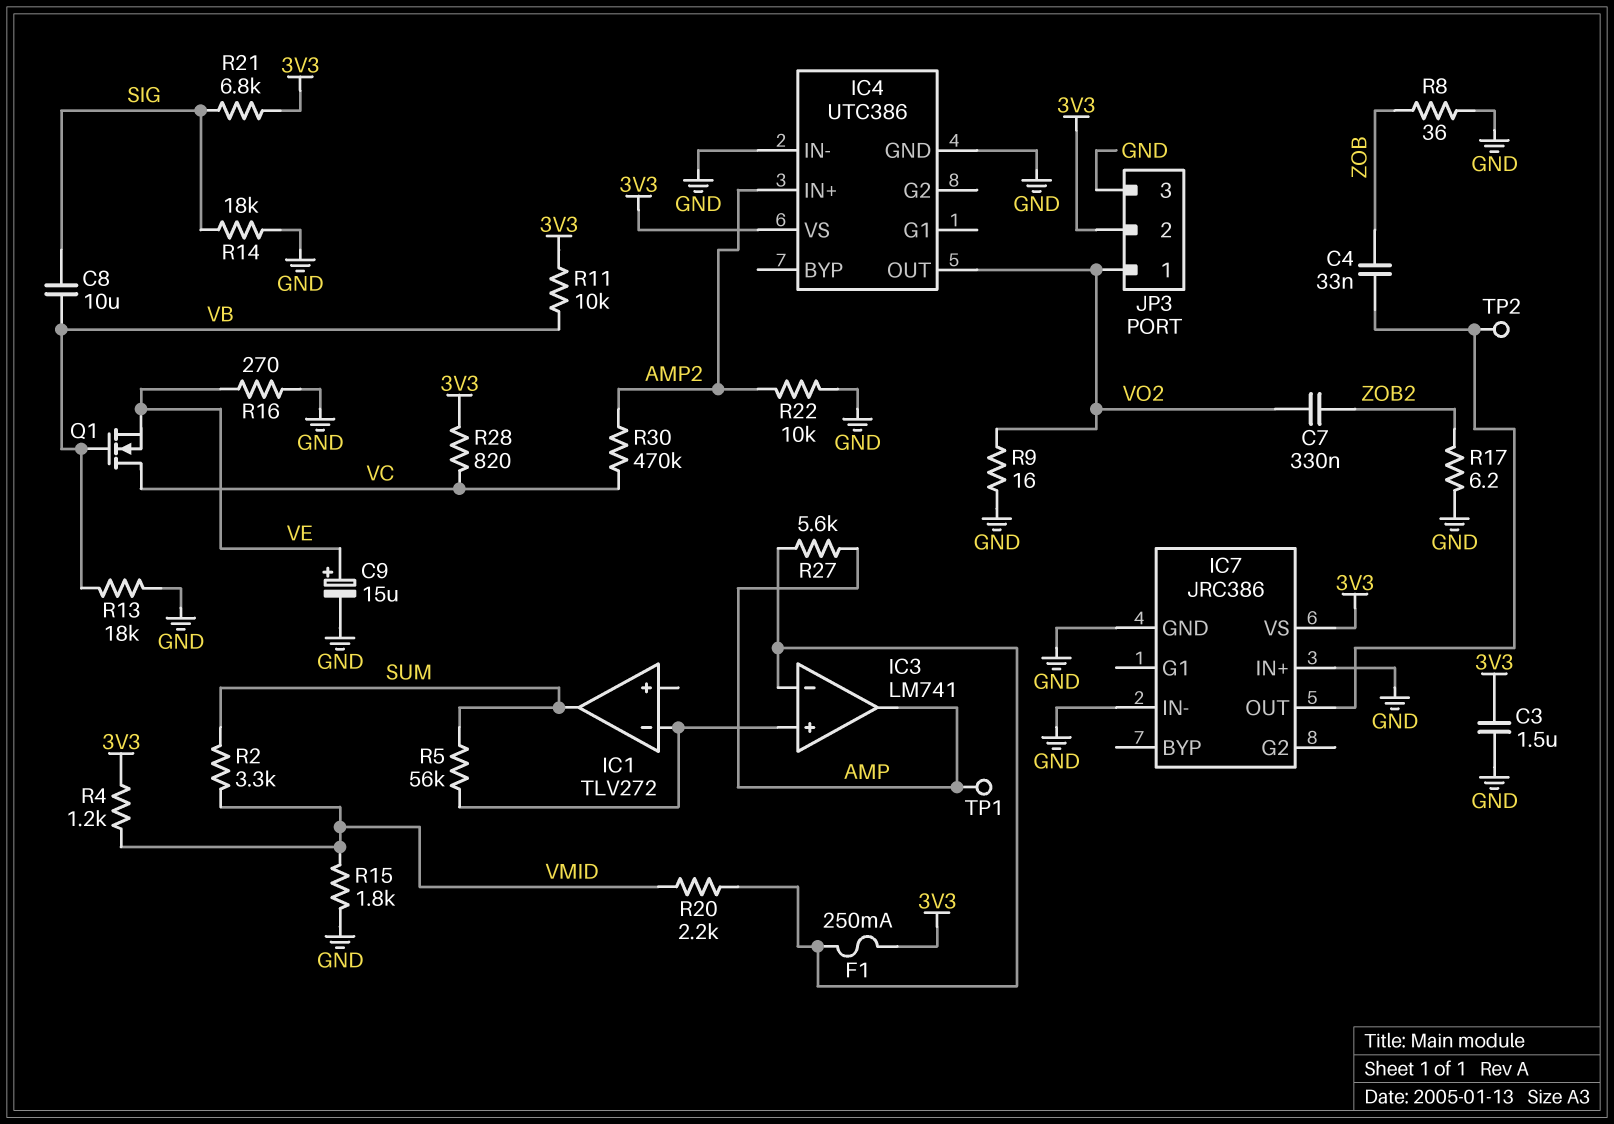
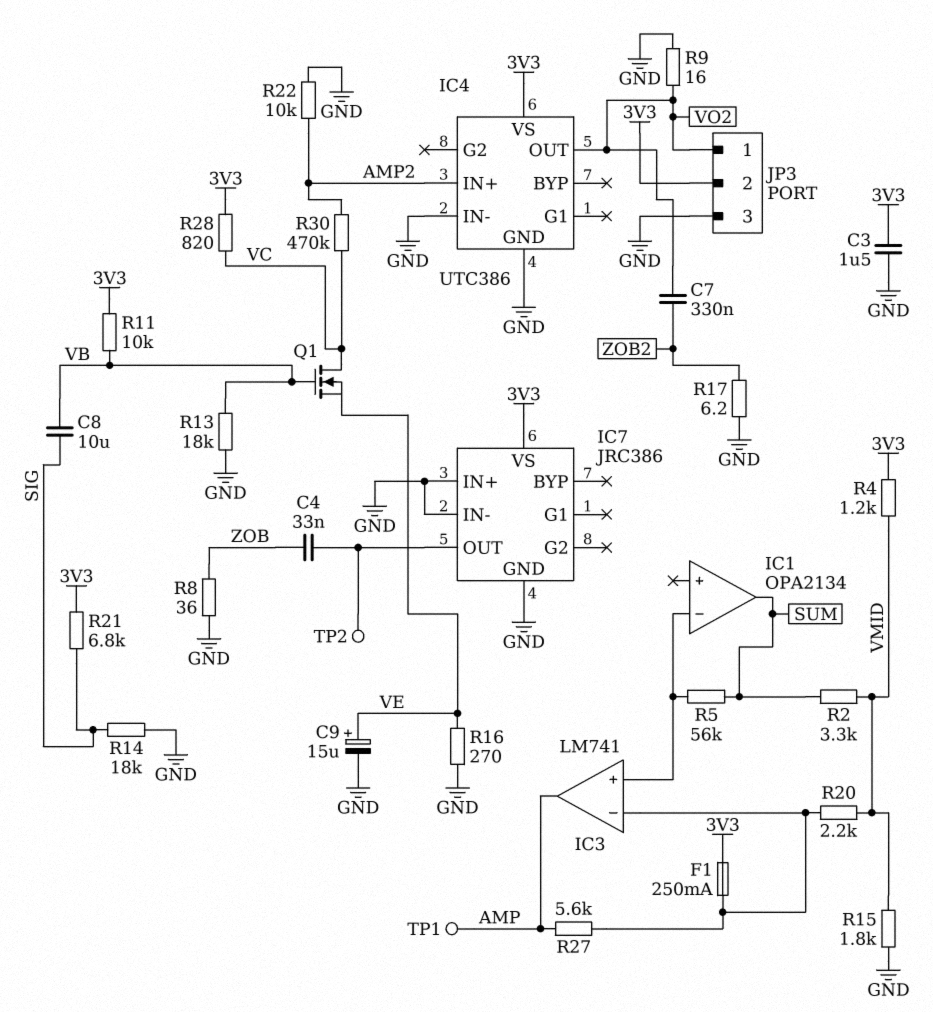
IC1: TLV272 -> OPA2134

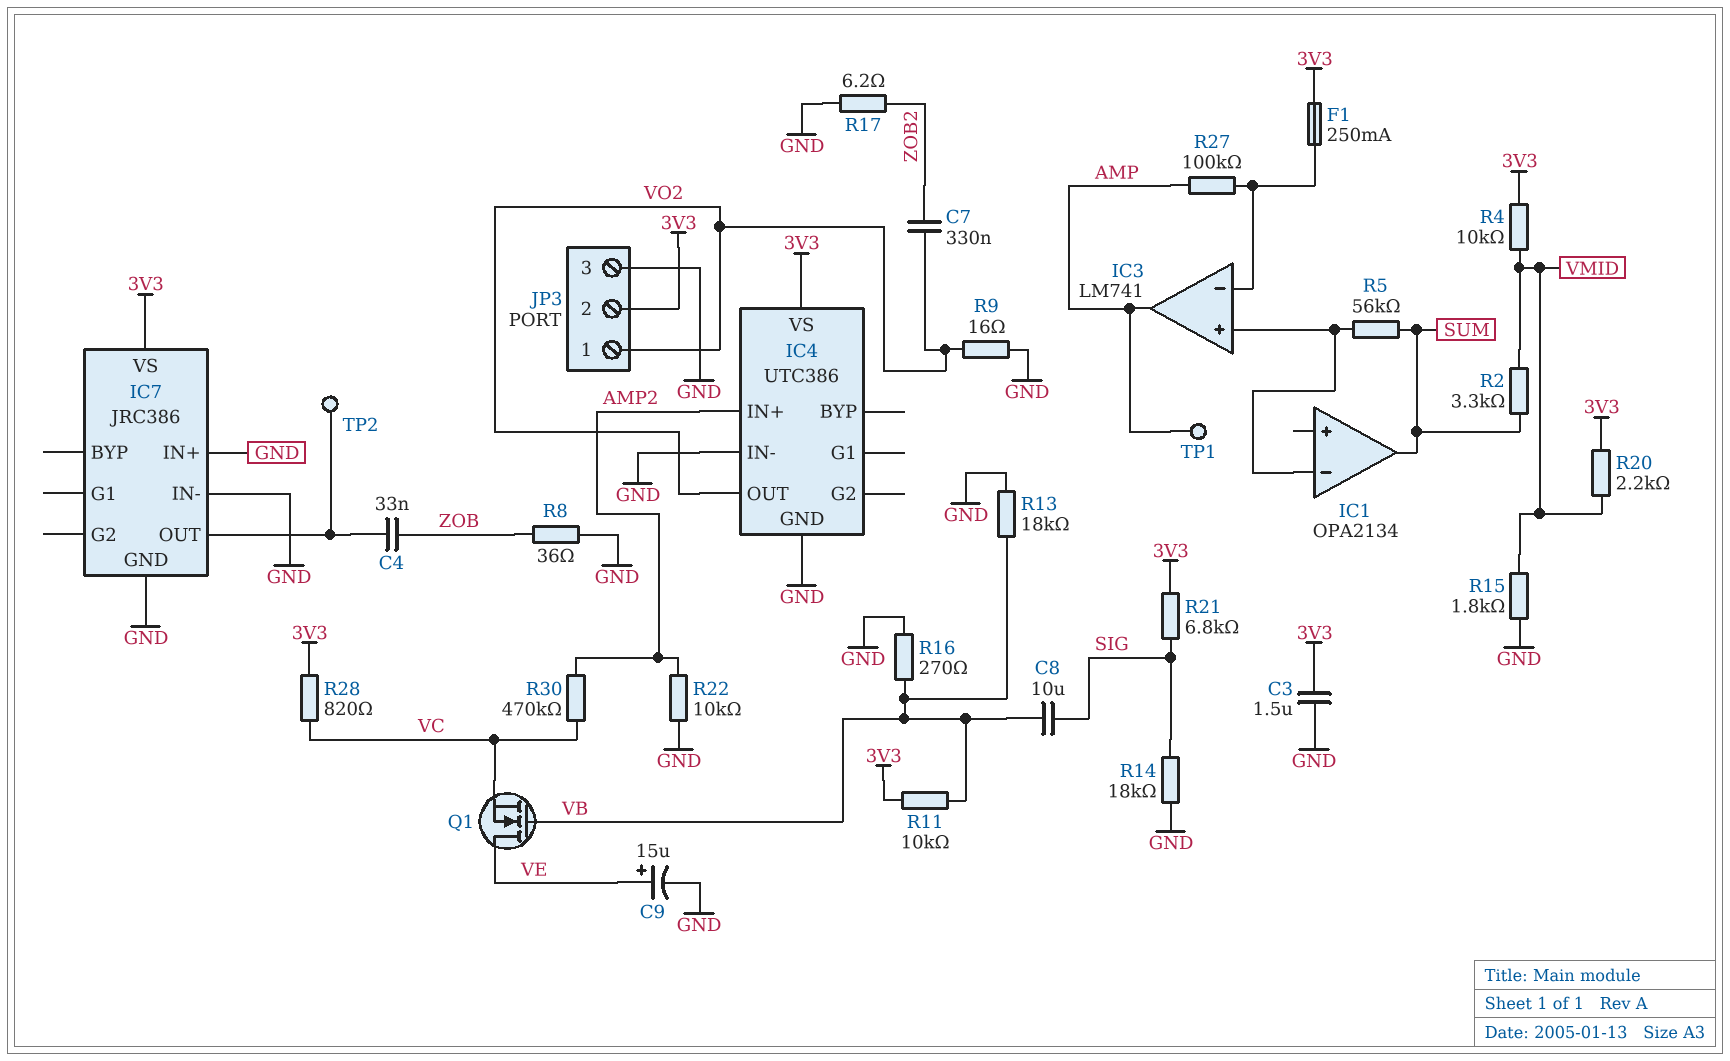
Q1: NMOS (G VB, D VC, S VE) -> NMOS (G VB, D VE, S VC)
R4: 1.2k (3V3, VMID) -> 10k (3V3, VMID)
R16: 270 (GND, VE) -> 270 (GND, VB)
R20: 2.2k (IC3/in-, VMID) -> 2.2k (3V3, VMID)
R27: 5.6k (AMP, IC3/in-) -> 100k (AMP, IC3/in-)

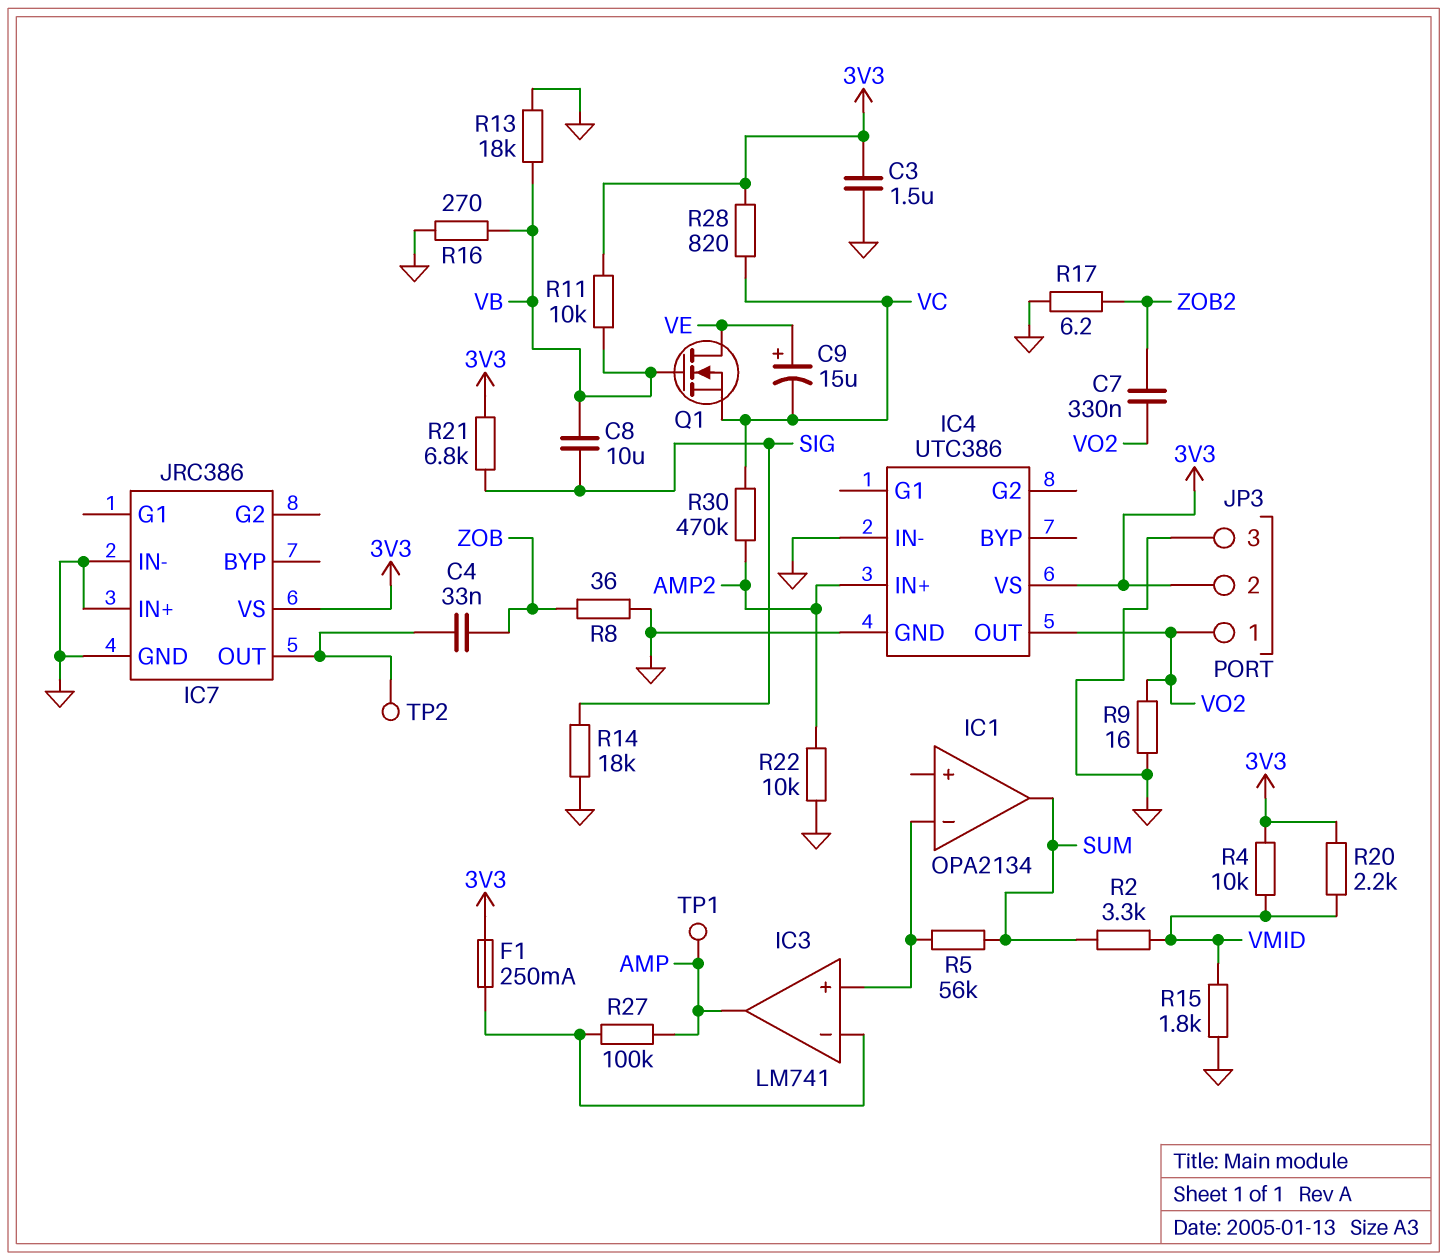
C9: 15uF (plus VE, minus GND) -> 15uF (plus VE, minus VC)

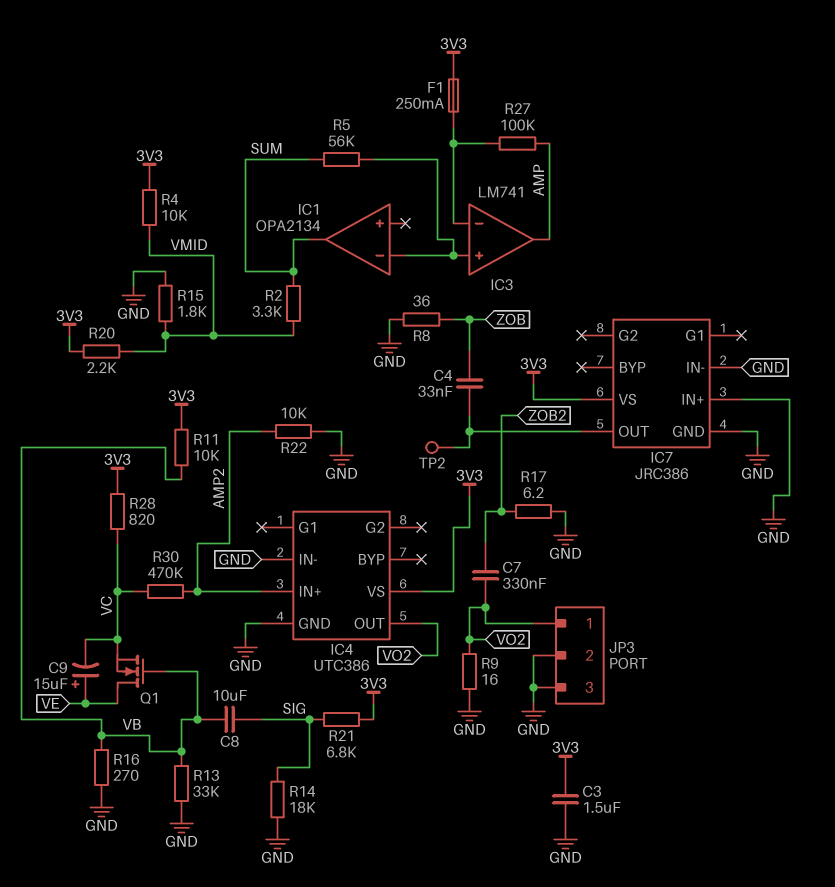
JP3 pin 2: 3V3 -> GND
R13: 18k (GND, VB) -> 33k (GND, VB)
TP1: test point (AMP) -> none

